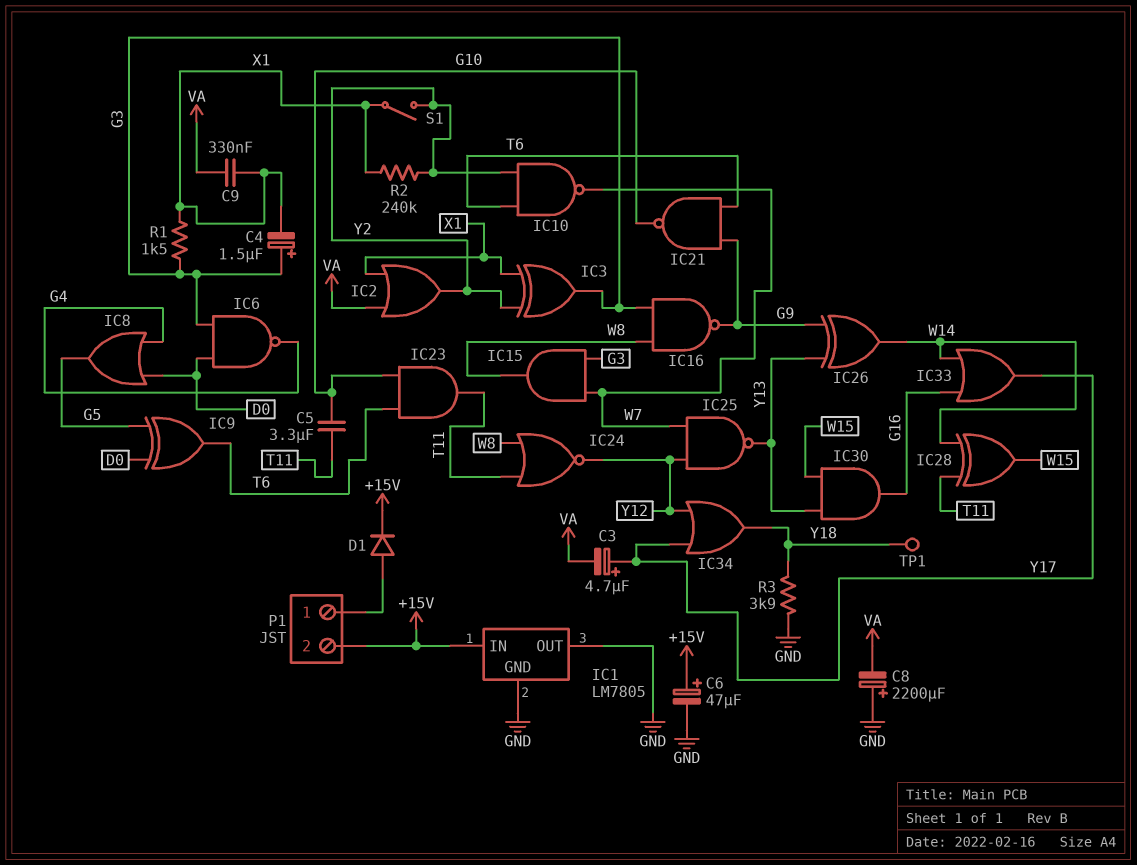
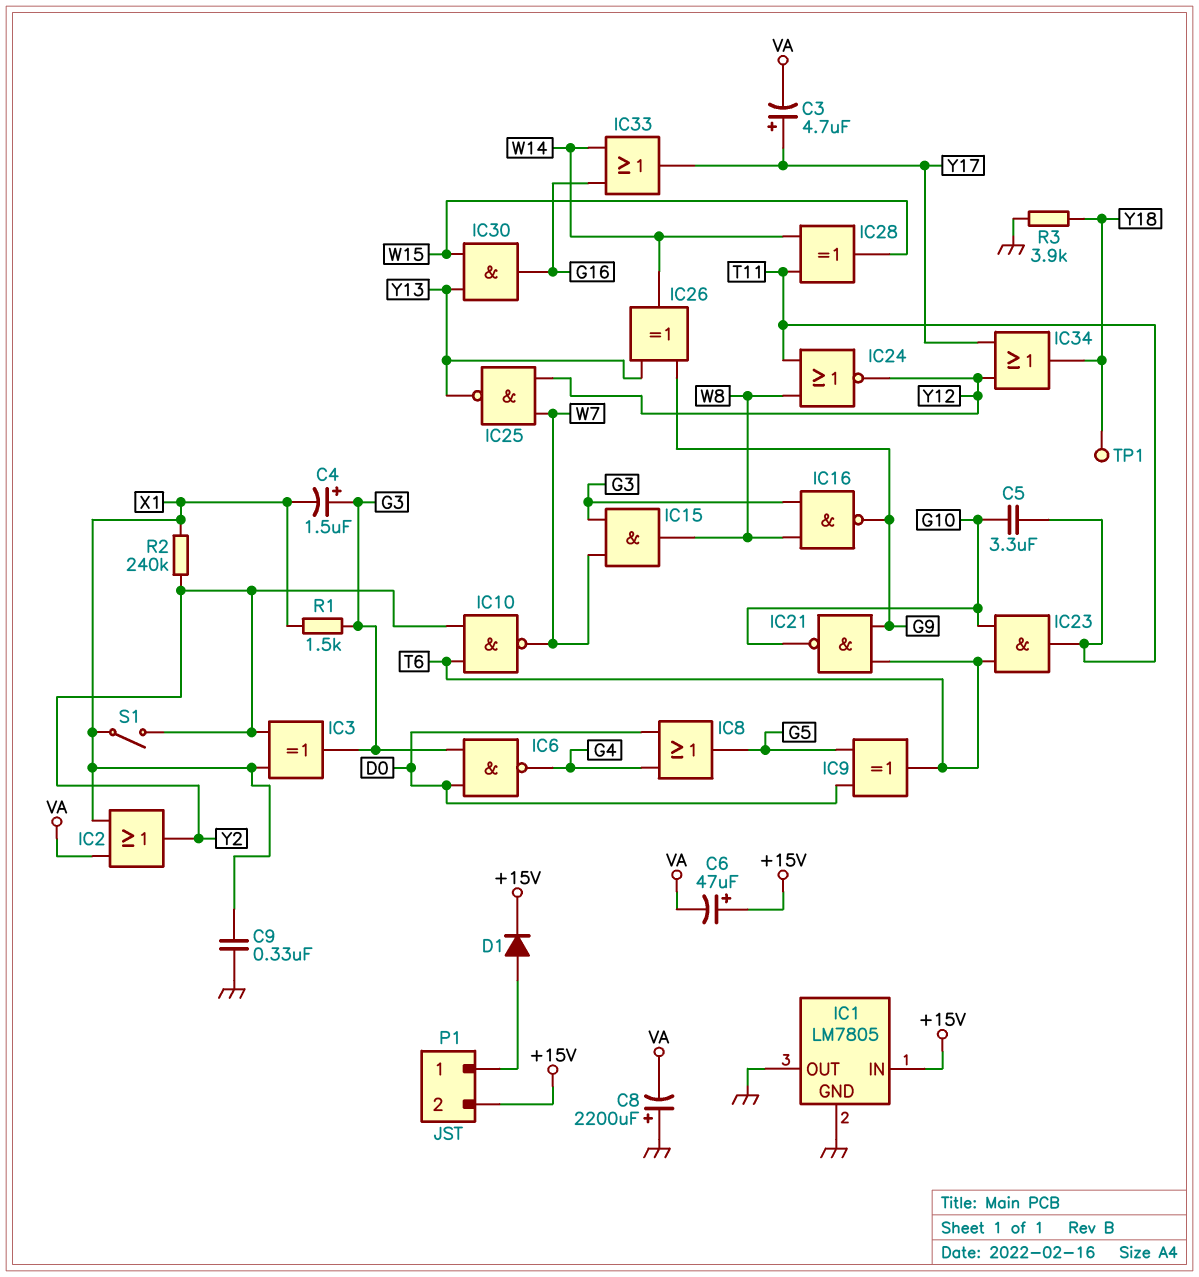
C6: 47uF (plus +15V, minus GND) -> 47uF (plus +15V, minus VA)
C9: 330nF (VA, X1) -> 330nF (GND, X1)

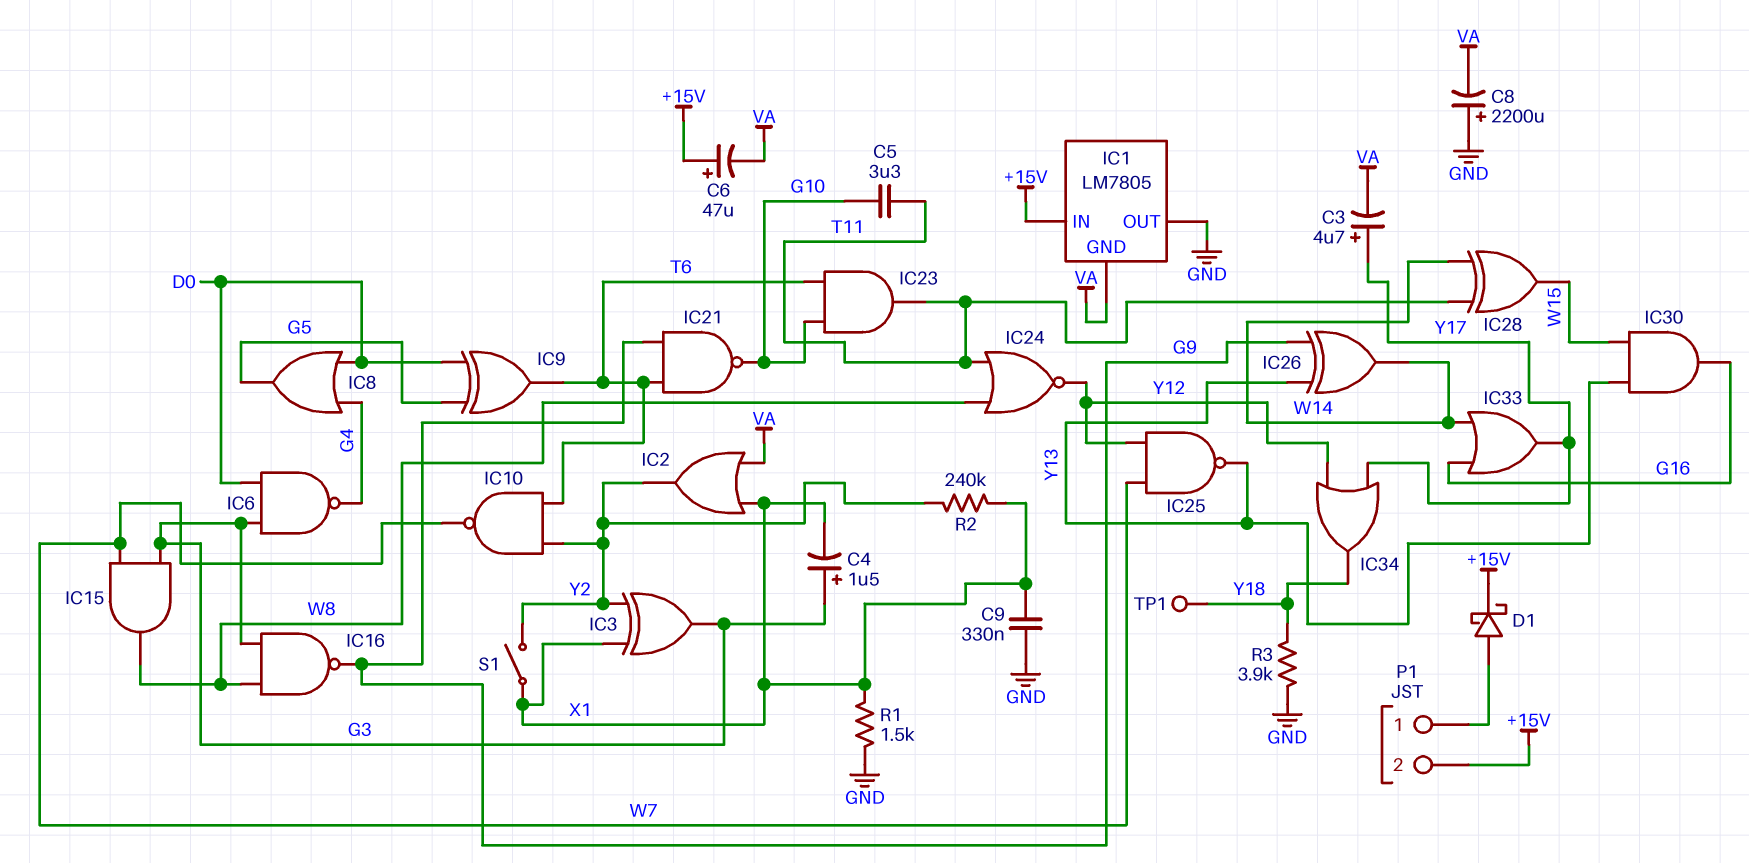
D1: diode (A P1/1, K +15V) -> schottky (A P1/1, K +15V)
IC1 pin GND: GND -> VA
R1: 1.5k (G3, X1) -> 1.5k (GND, X1)

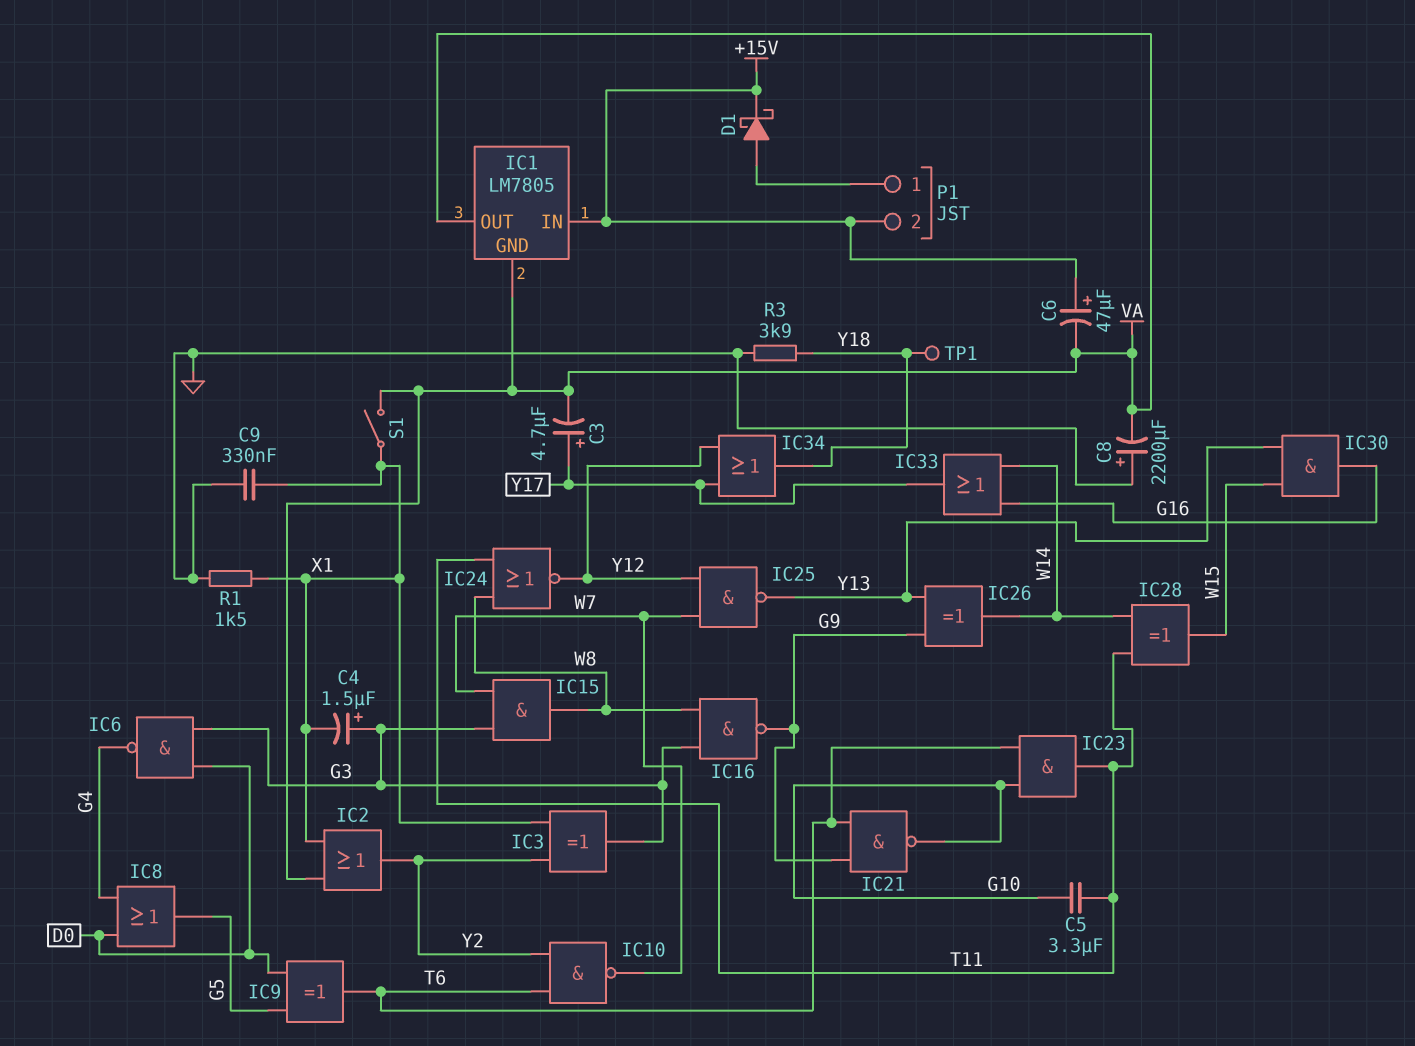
IC1 pin OUT: GND -> VA
R2: 240k (X1, Y2) -> none
S1: switch (X1, Y2) -> switch (VA, X1)

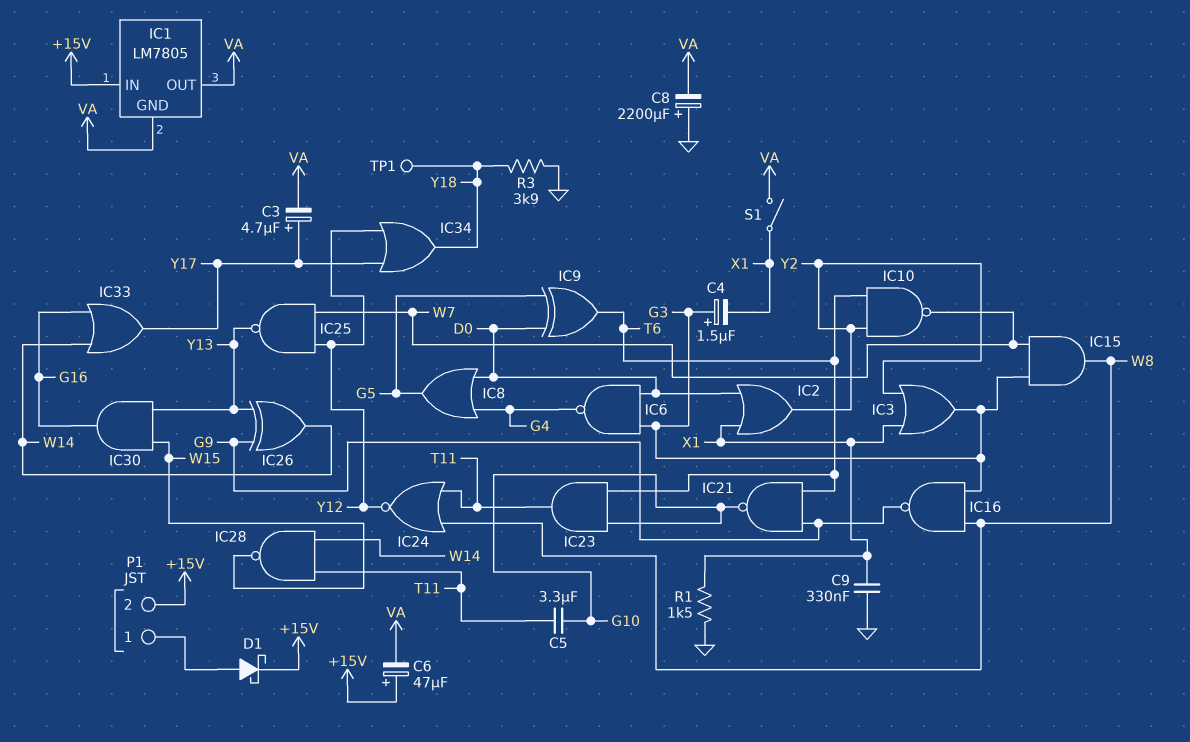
IC2: OR (in VA, in X1, out Y2) -> OR (in D0, in X1, out Y2)
IC3: XOR (in X1, in Y2, out G3) -> OR (in X1, in Y2, out G3)
IC28: XOR (in T11, in W14, out W15) -> NAND (in T11, in W14, out W15)

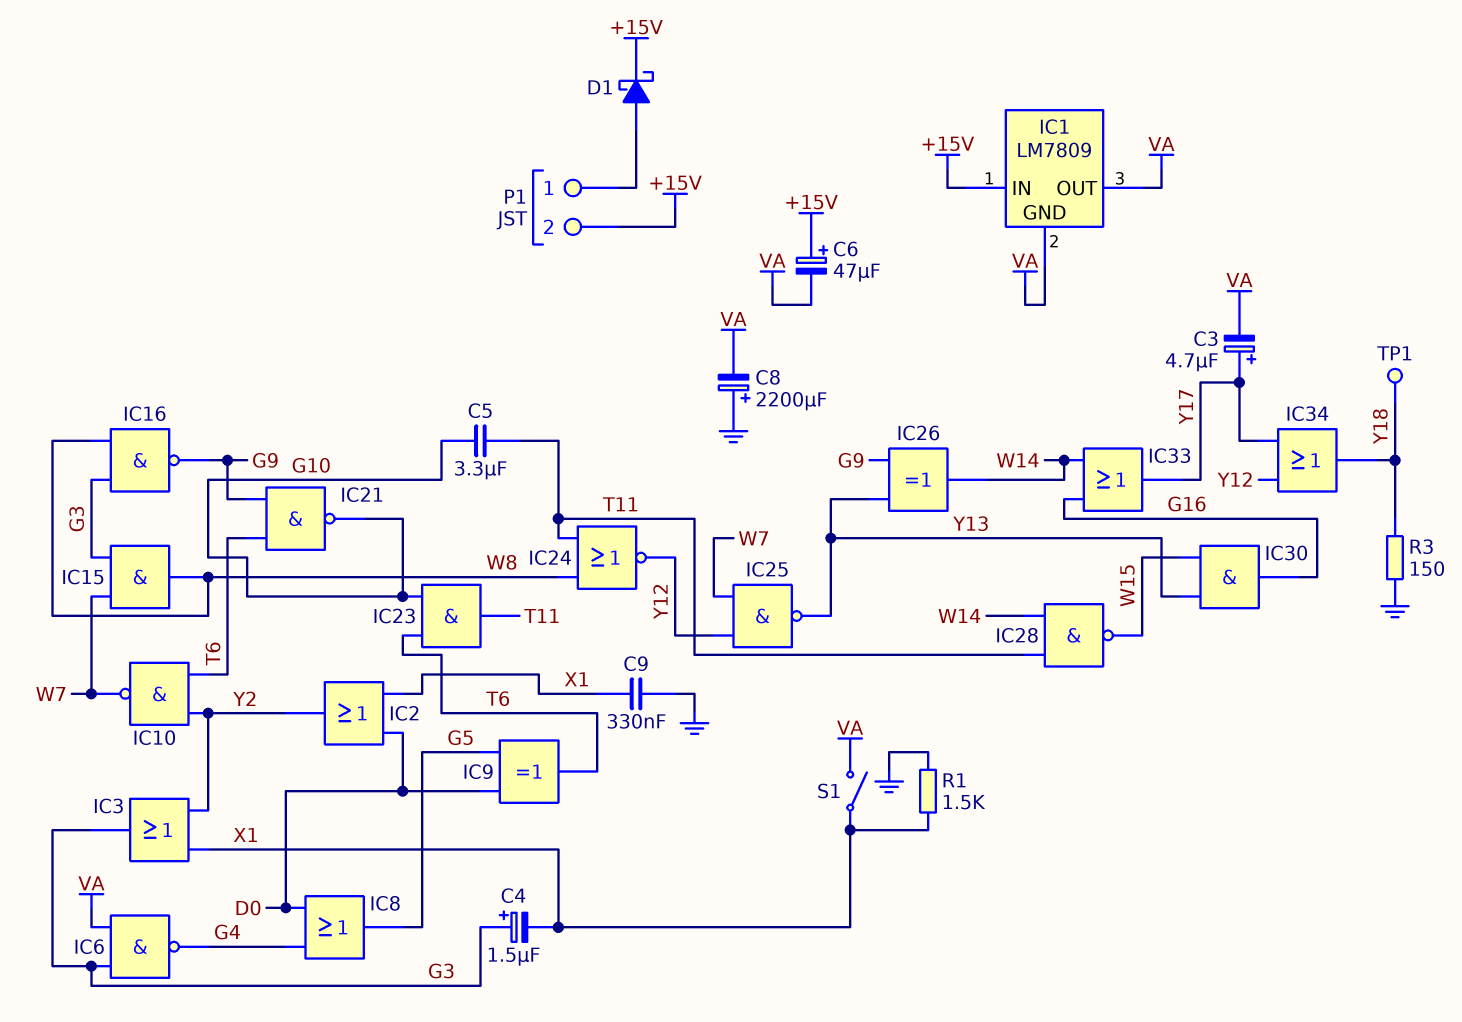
IC1: LM7805 -> LM7809
IC6: NAND (in D0, in G3, out G4) -> NAND (in G3, in VA, out G4)
R3: 3.9k (GND, Y18) -> 150 (GND, Y18)

